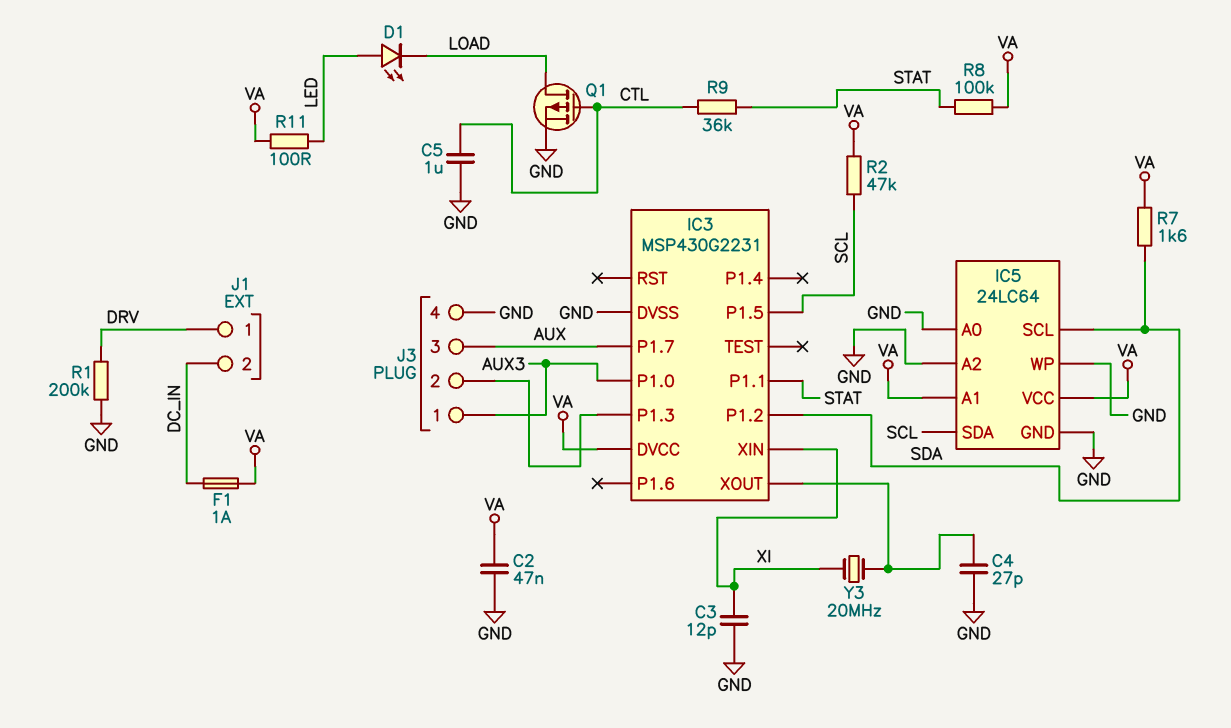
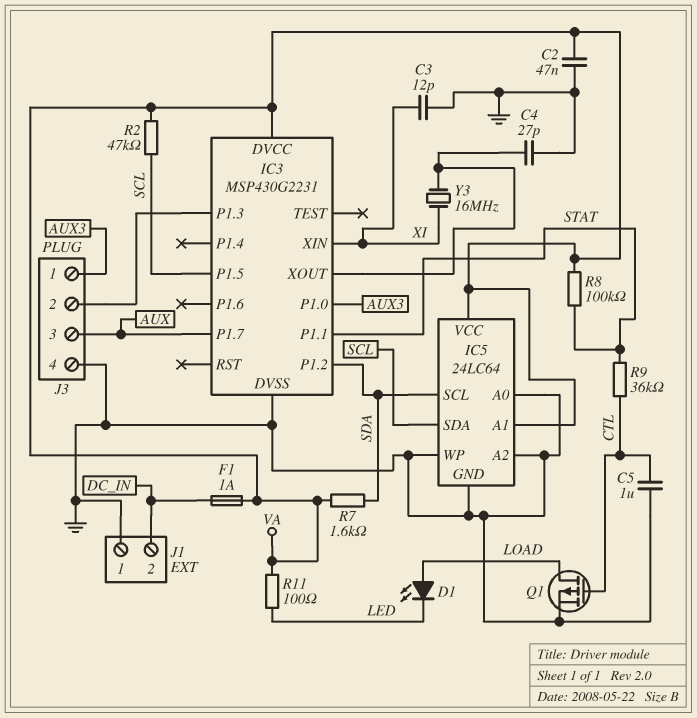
D1: LED (A LED, K LOAD) -> LED (A LOAD, K LED)
J1 pin 1: DRV -> GND
R1: 200k (DRV, GND) -> none
Y3: 20MHz (IC3/XOUT, XI) -> 16MHz (IC3/XOUT, XI)

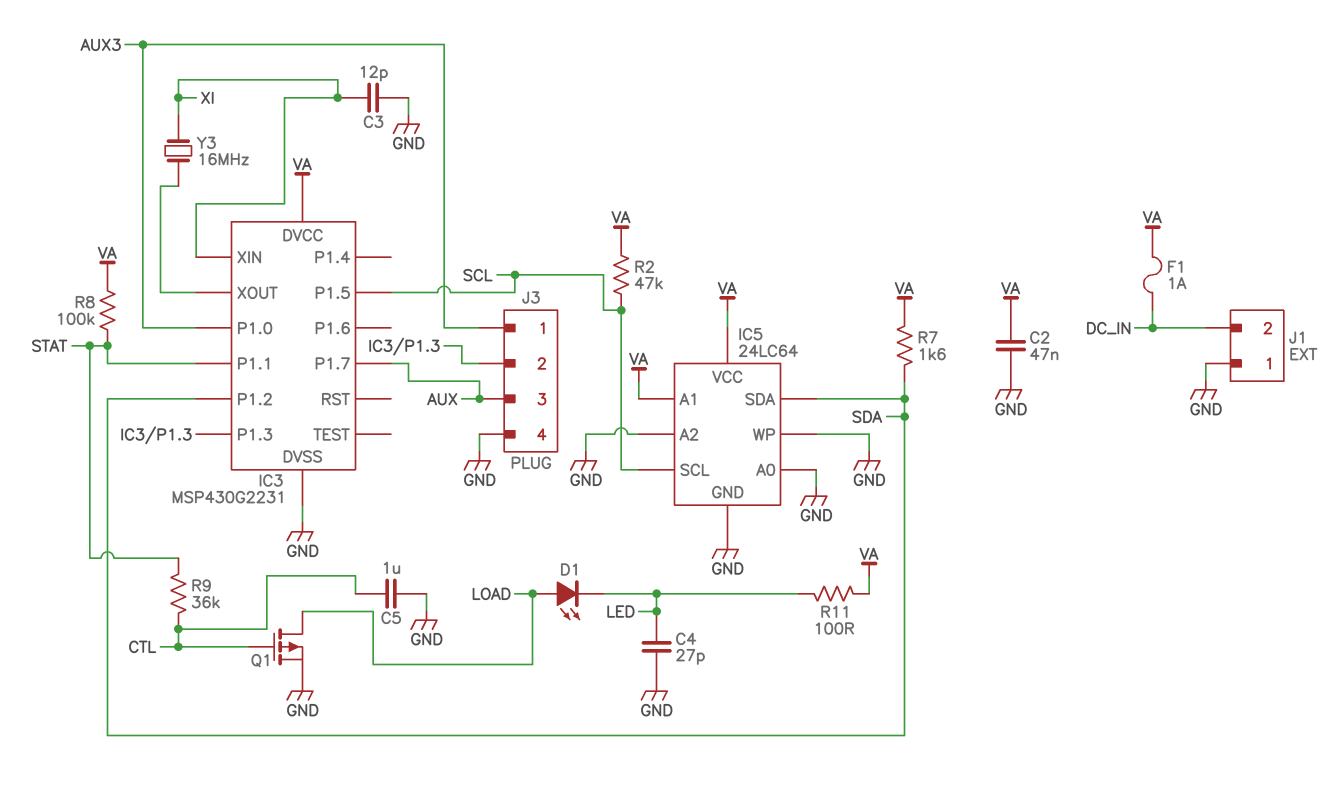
C4: 27pF (GND, IC3/XOUT) -> 27pF (GND, LED)
IC5 pin SCL: SDA -> SCL
IC5 pin SDA: SCL -> SDA

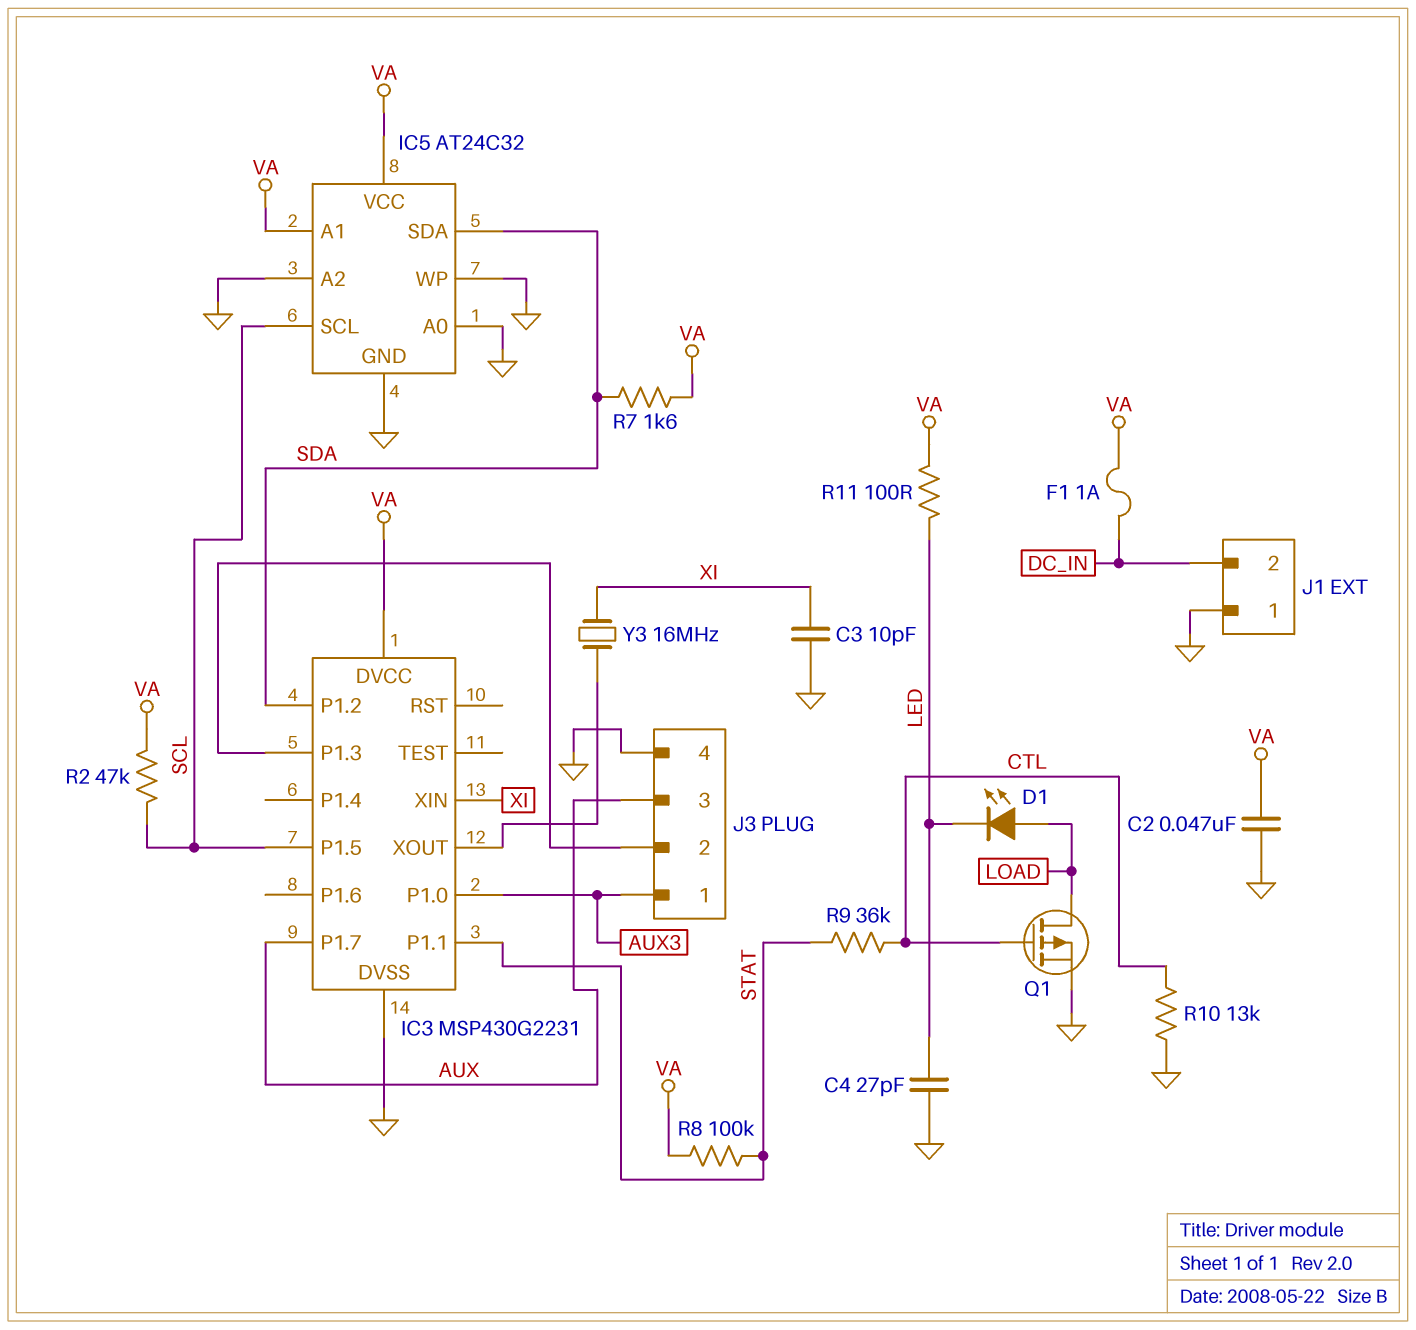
C3: 12pF (GND, XI) -> 10pF (GND, XI)
C5: 1uF (CTL, GND) -> none
IC5: 24LC64 -> AT24C32
R10: none -> 13k (CTL, GND)

